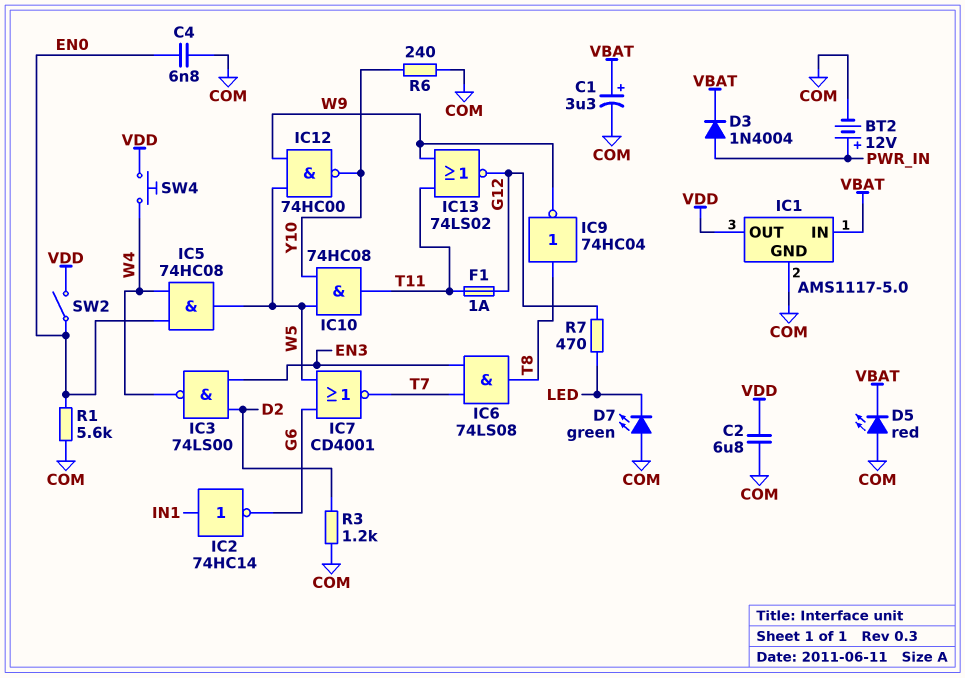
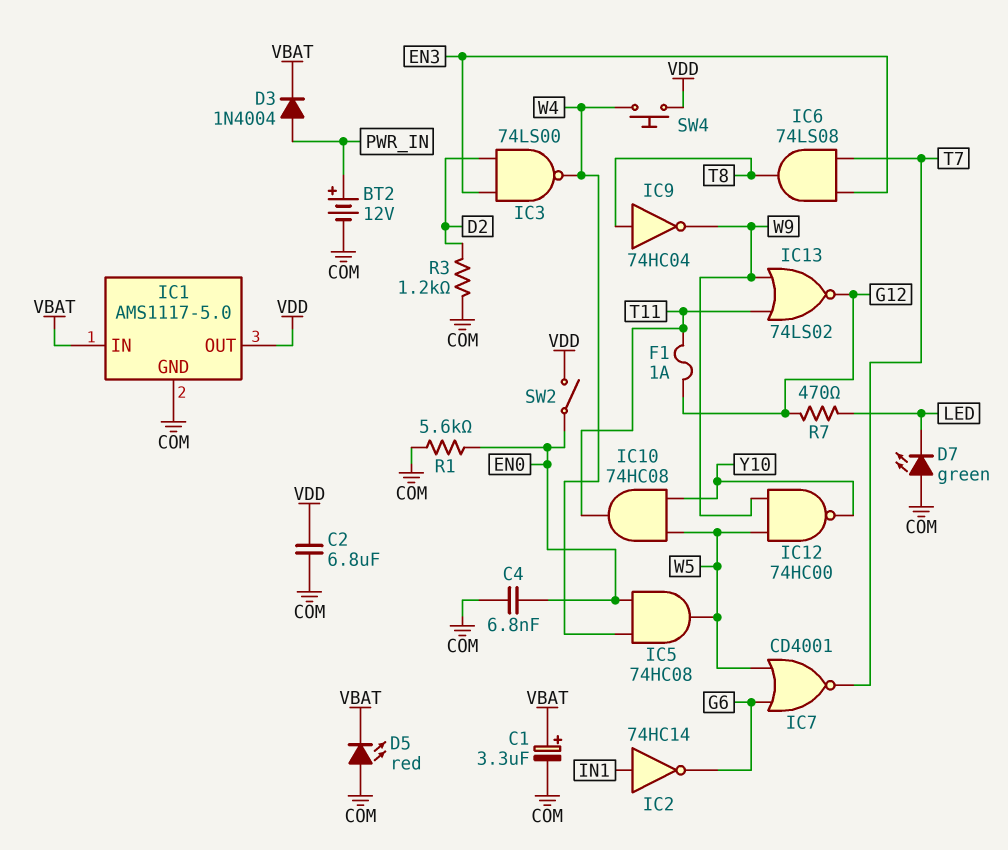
R6: 240 (COM, Y10) -> none

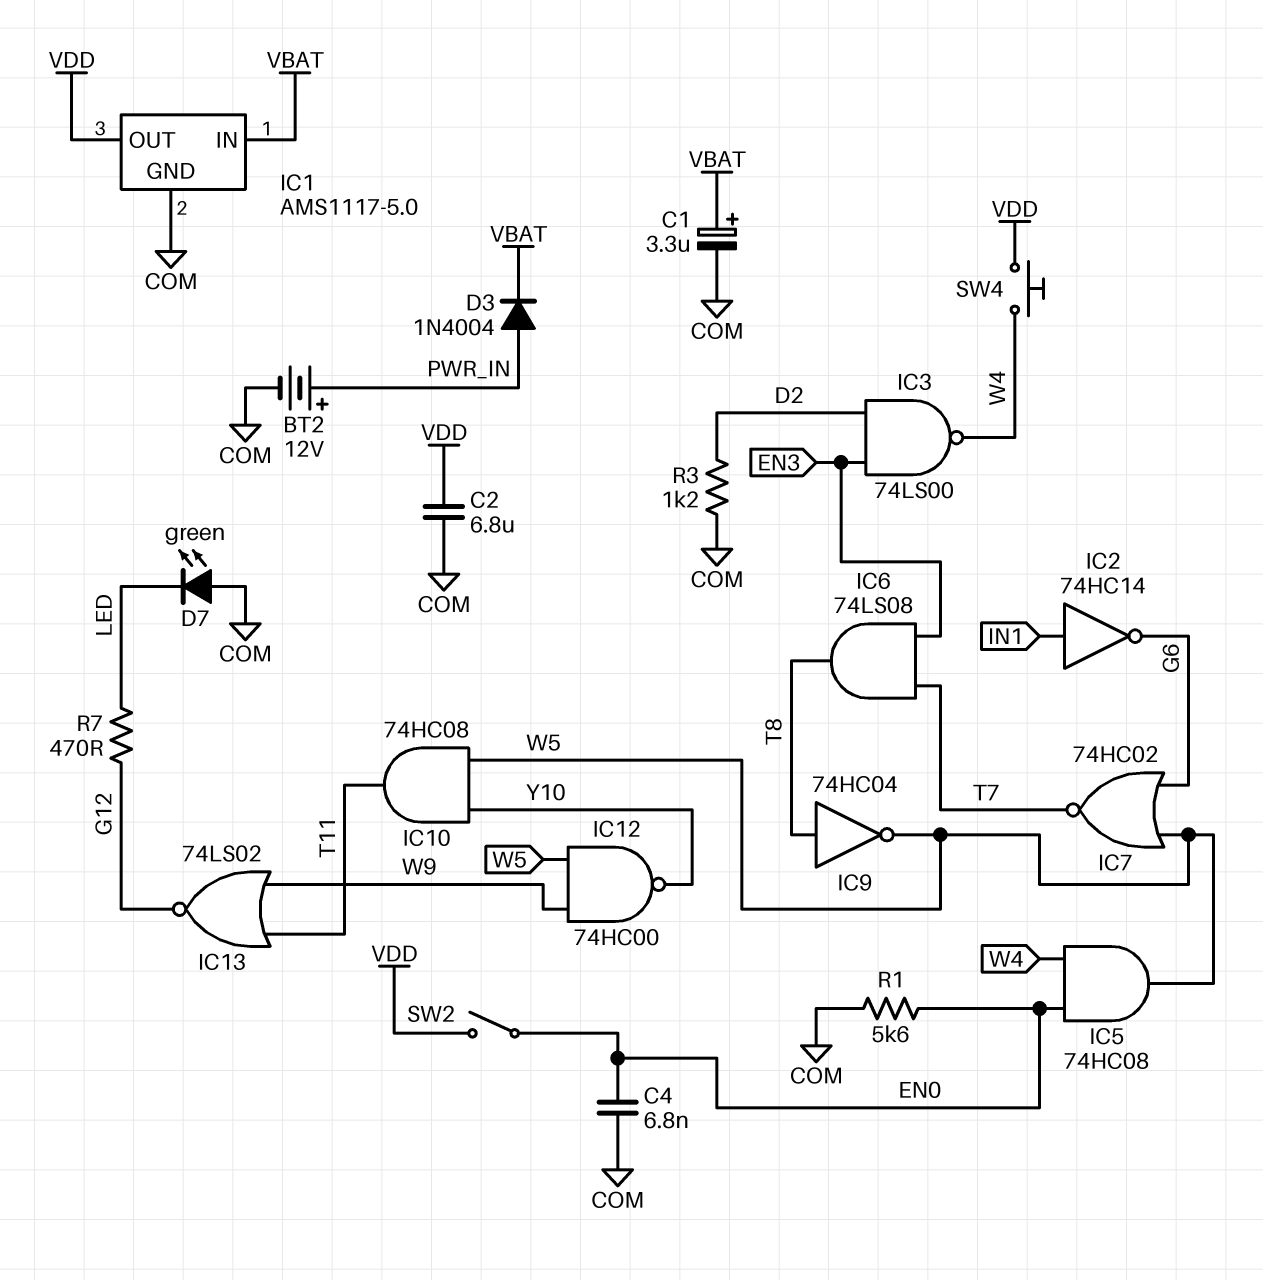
D5: LED red (A COM, K VBAT) -> none
F1: 1A (G12, T11) -> none
IC7: NOR CD4001 (in G6, in W5, out T7) -> NOR 74HC02 (in G6, in W5, out T7)
IC9: NOT 74HC04 (in T8, out W9) -> NOT 74HC04 (in T8, out W5)

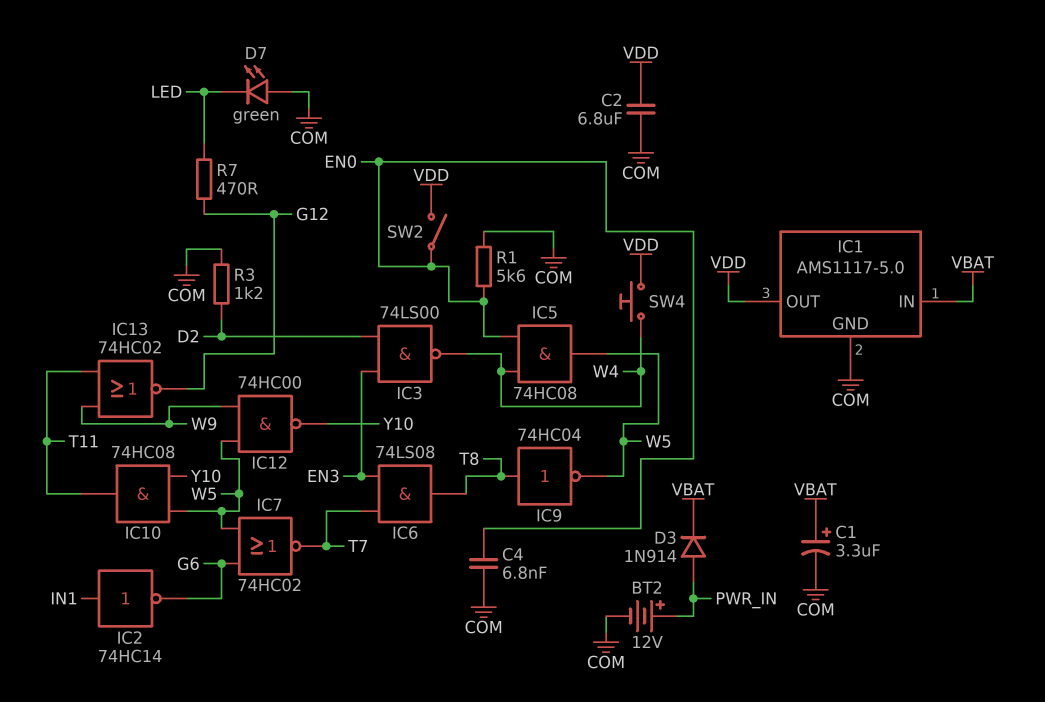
D3: diode 1N4004 (A PWR_IN, K VBAT) -> diode 1N914 (A PWR_IN, K VBAT)
IC13: NOR 74LS02 (in T11, in W9, out G12) -> NOR 74HC02 (in T11, in W9, out G12)

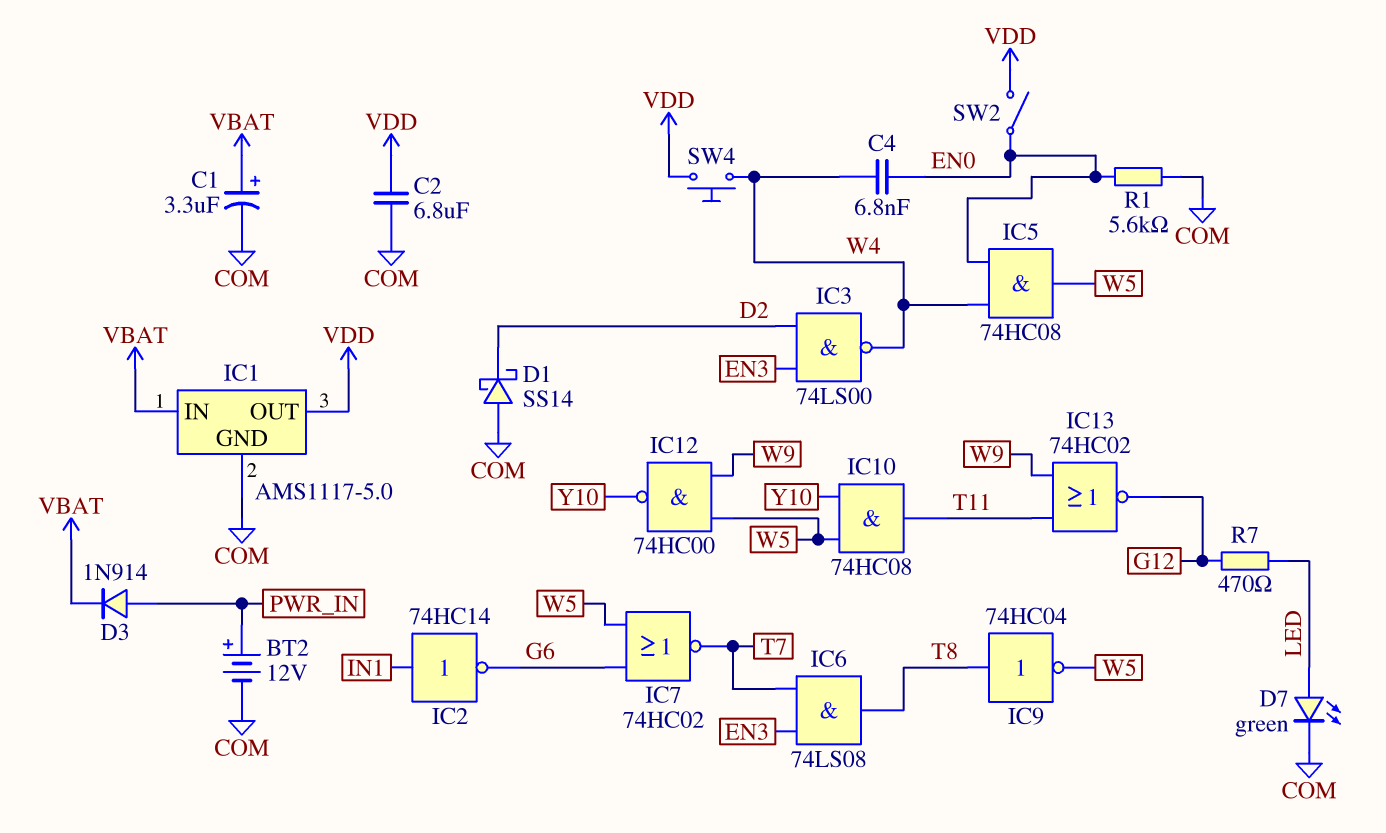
C4: 6.8nF (COM, EN0) -> 6.8nF (EN0, W4)
D1: none -> schottky SS14 (A COM, K D2)
D7: LED green (A COM, K LED) -> LED green (A LED, K COM)
R3: 1.2k (COM, D2) -> none

